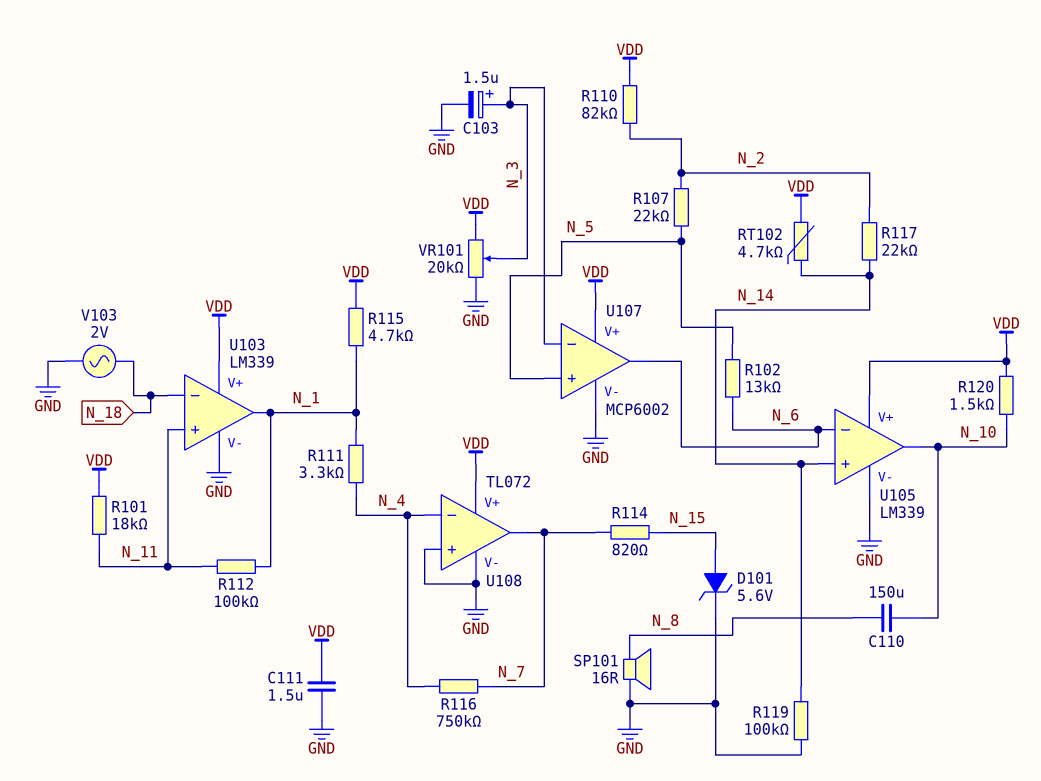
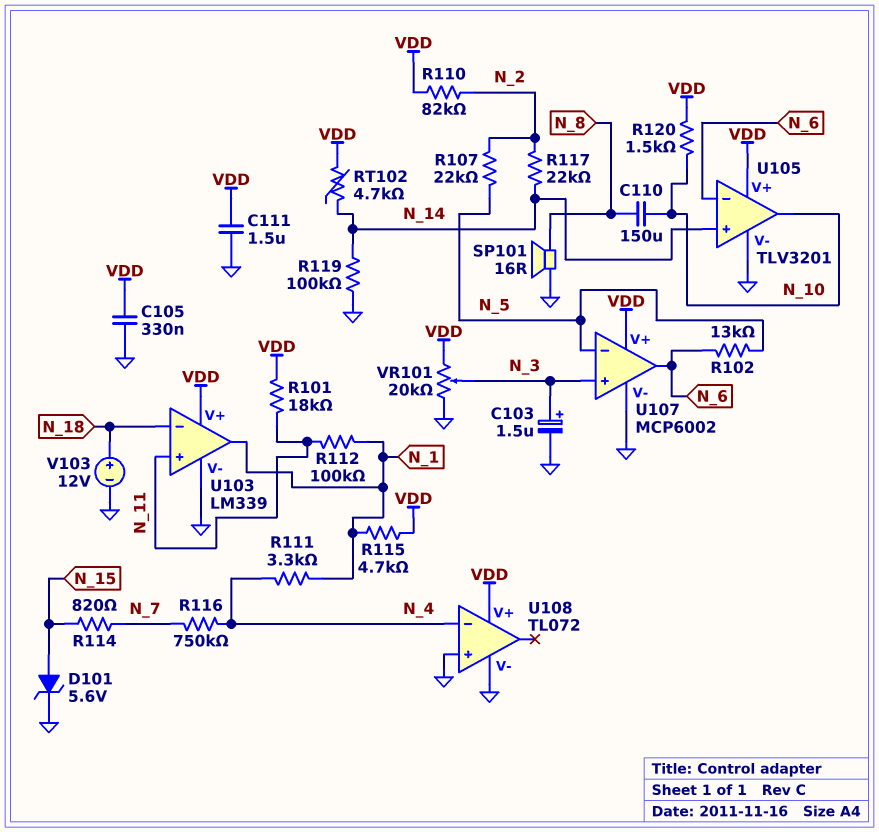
C105: none -> 330nF (GND, VDD)
U105: LM339 -> TLV3201
U107 pin in+: N_5 -> N_3
U107 pin in-: N_3 -> N_5
U108 pin out: N_7 -> none
V103: AC 2V (GND, N_18) -> 12V (plus N_18, minus GND)

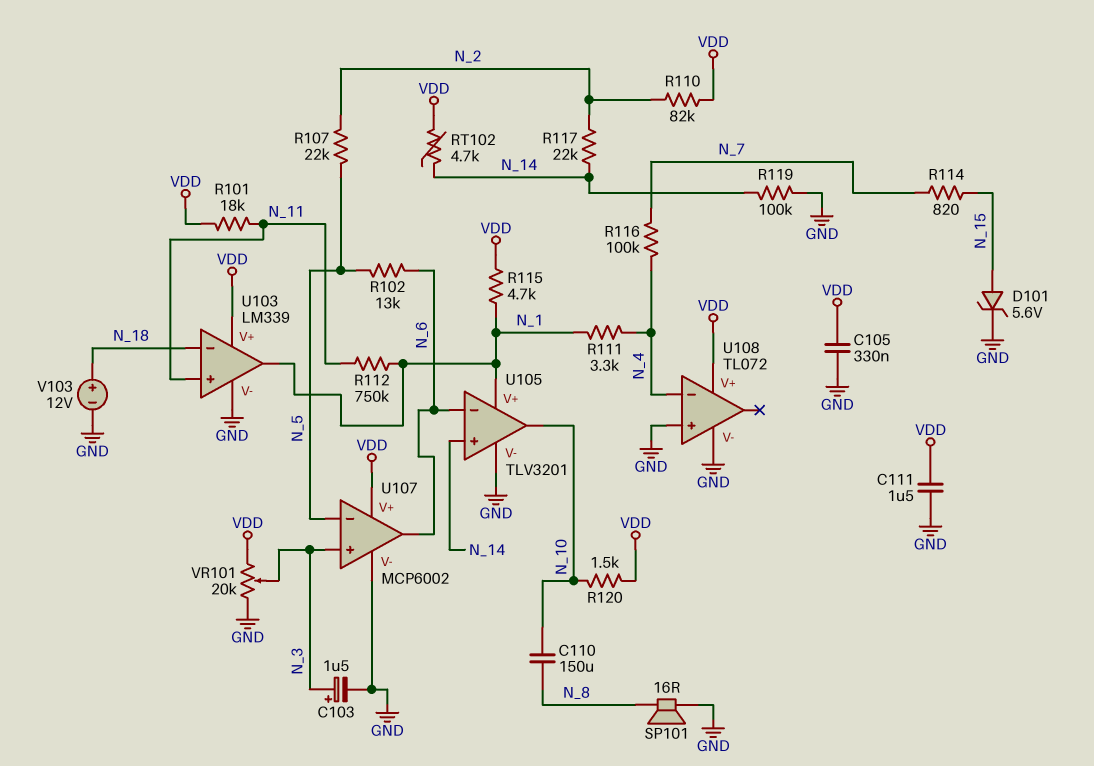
R112: 100k (N_1, N_11) -> 750k (N_1, N_11)
R116: 750k (N_4, N_7) -> 100k (N_4, N_7)
U105 pin V+: VDD -> N_1

